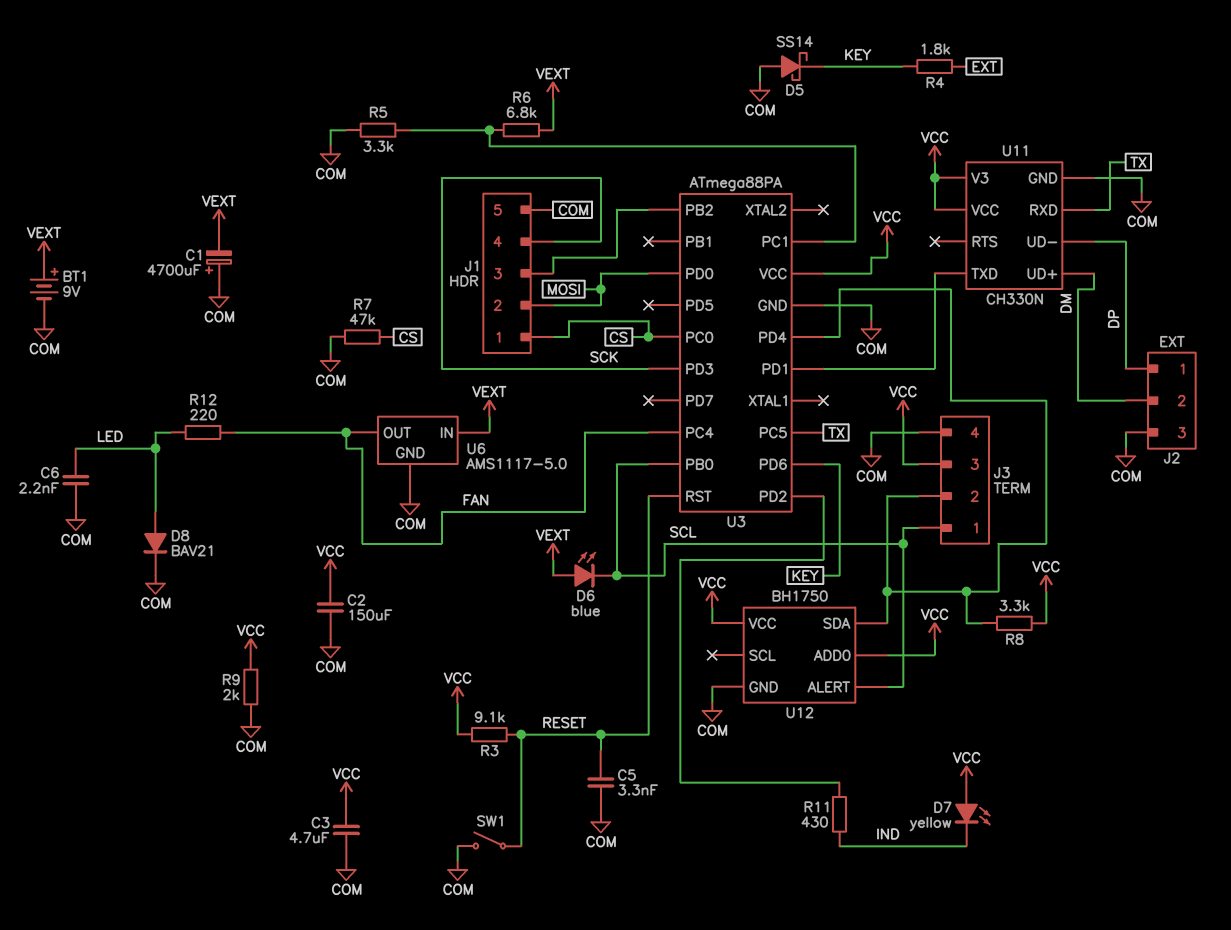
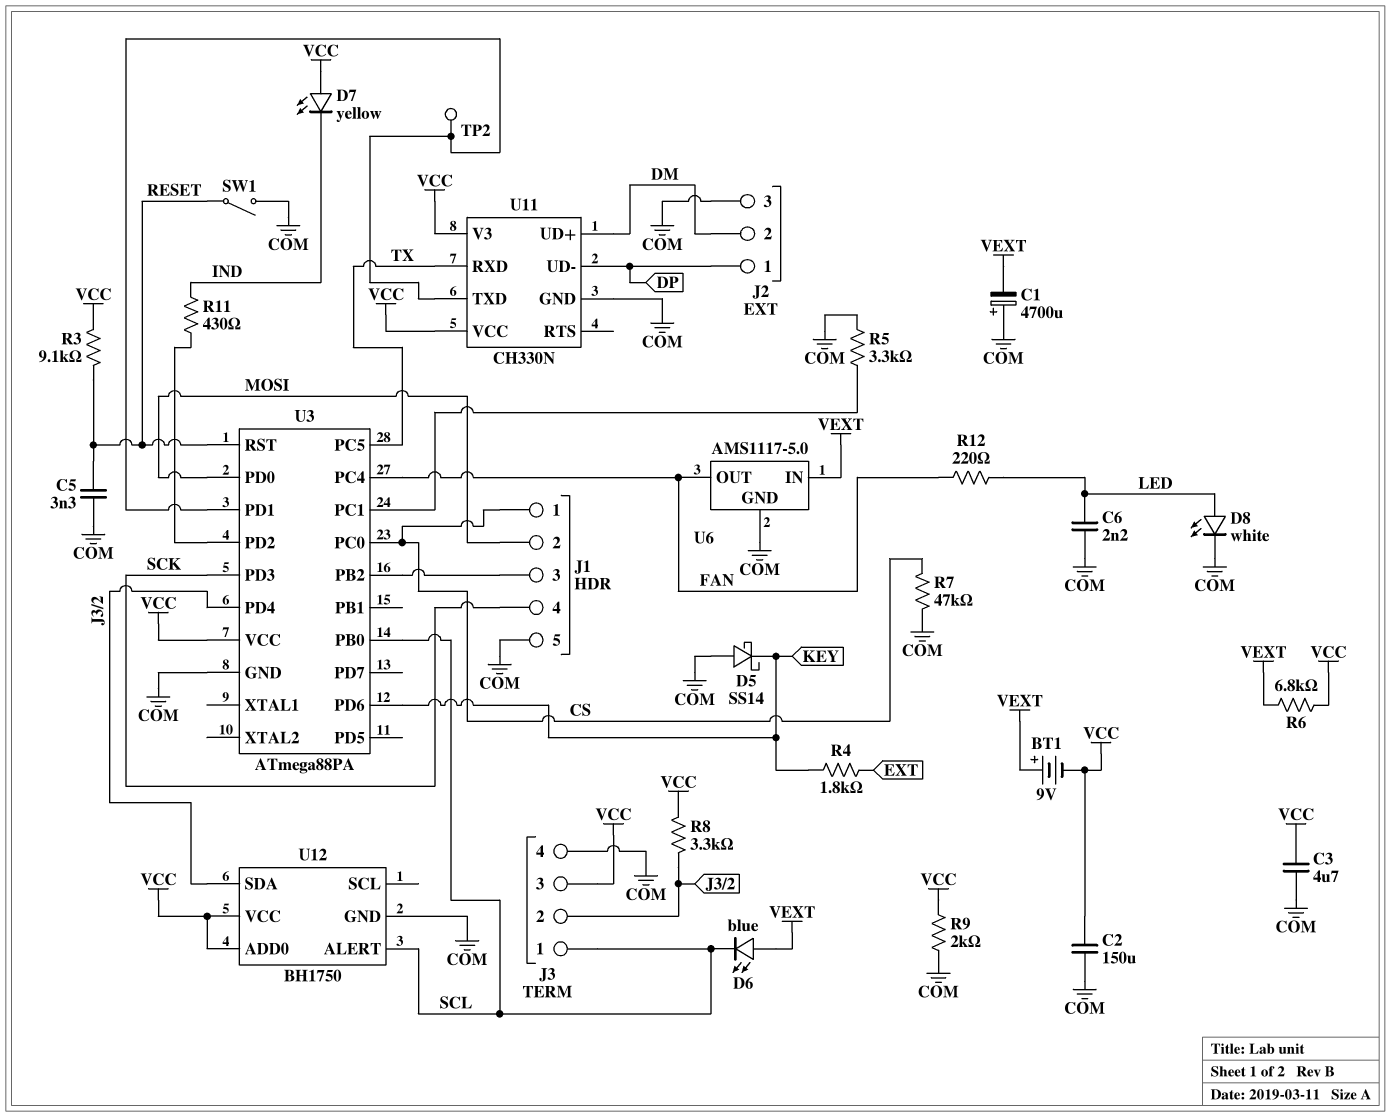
BT1: 9V (plus VEXT, minus COM) -> 9V (plus VEXT, minus VCC)
D8: diode BAV21 (A LED, K COM) -> LED white (A LED, K COM)
R6: 6.8k (U3/PC1, VEXT) -> 6.8k (VCC, VEXT)
TP2: none -> test point (U3/PD1)

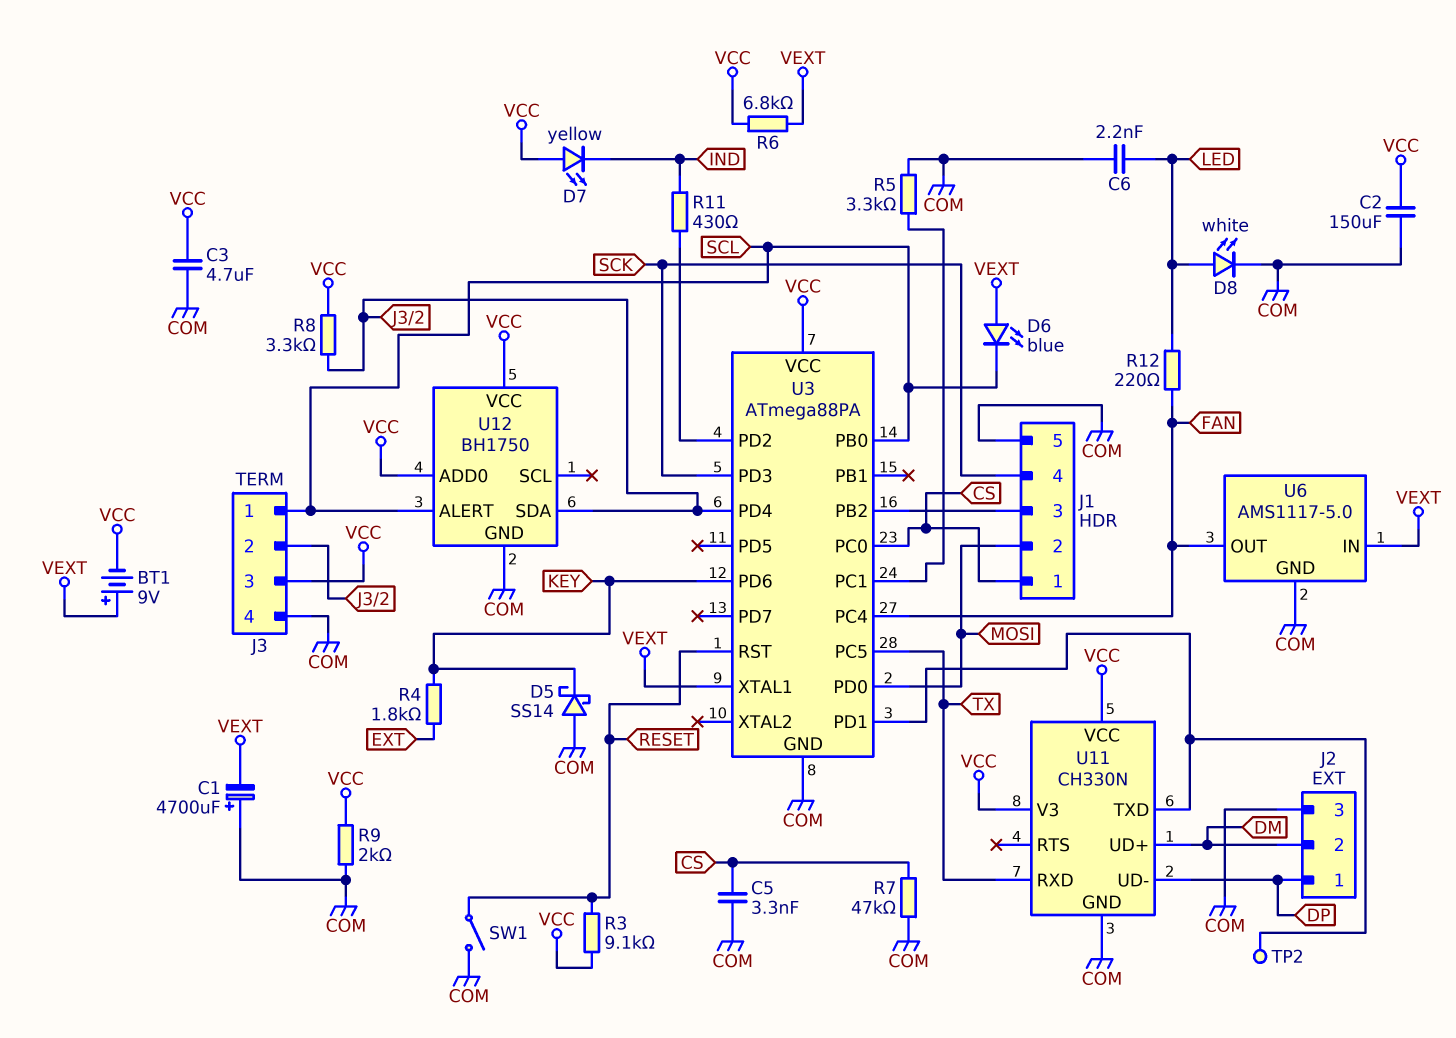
C5: 3.3nF (COM, RESET) -> 3.3nF (COM, CS)
U3 pin XTAL1: none -> VEXT

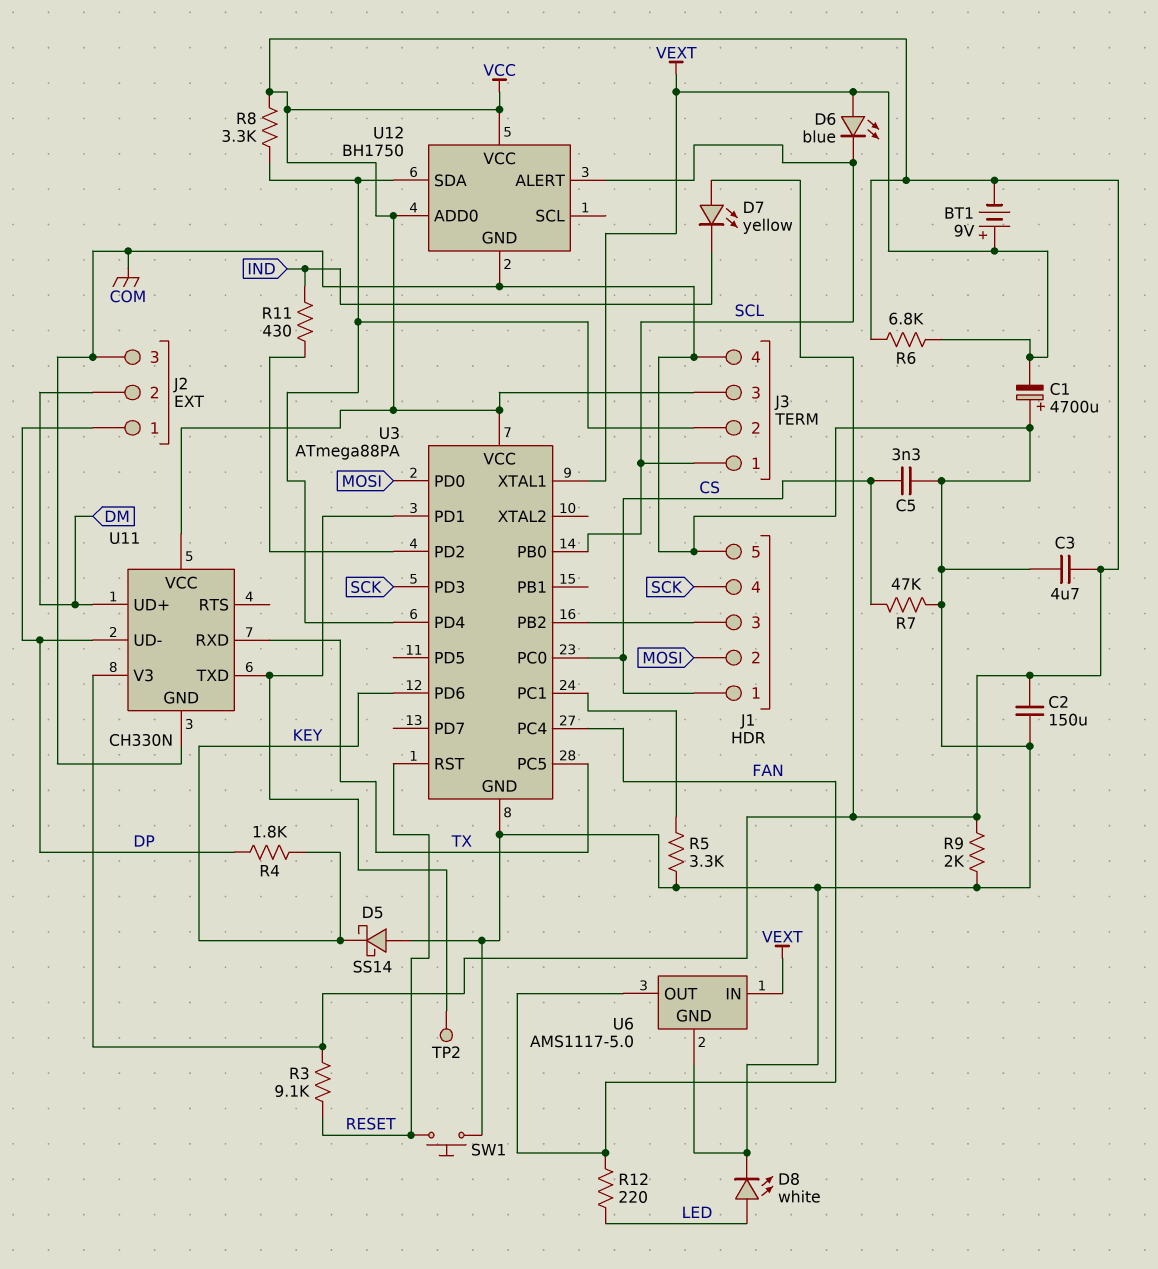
C6: 2.2nF (COM, LED) -> none
R4: 1.8k (EXT, KEY) -> 1.8k (DP, KEY)
SW1: switch (COM, RESET) -> button (COM, RESET)

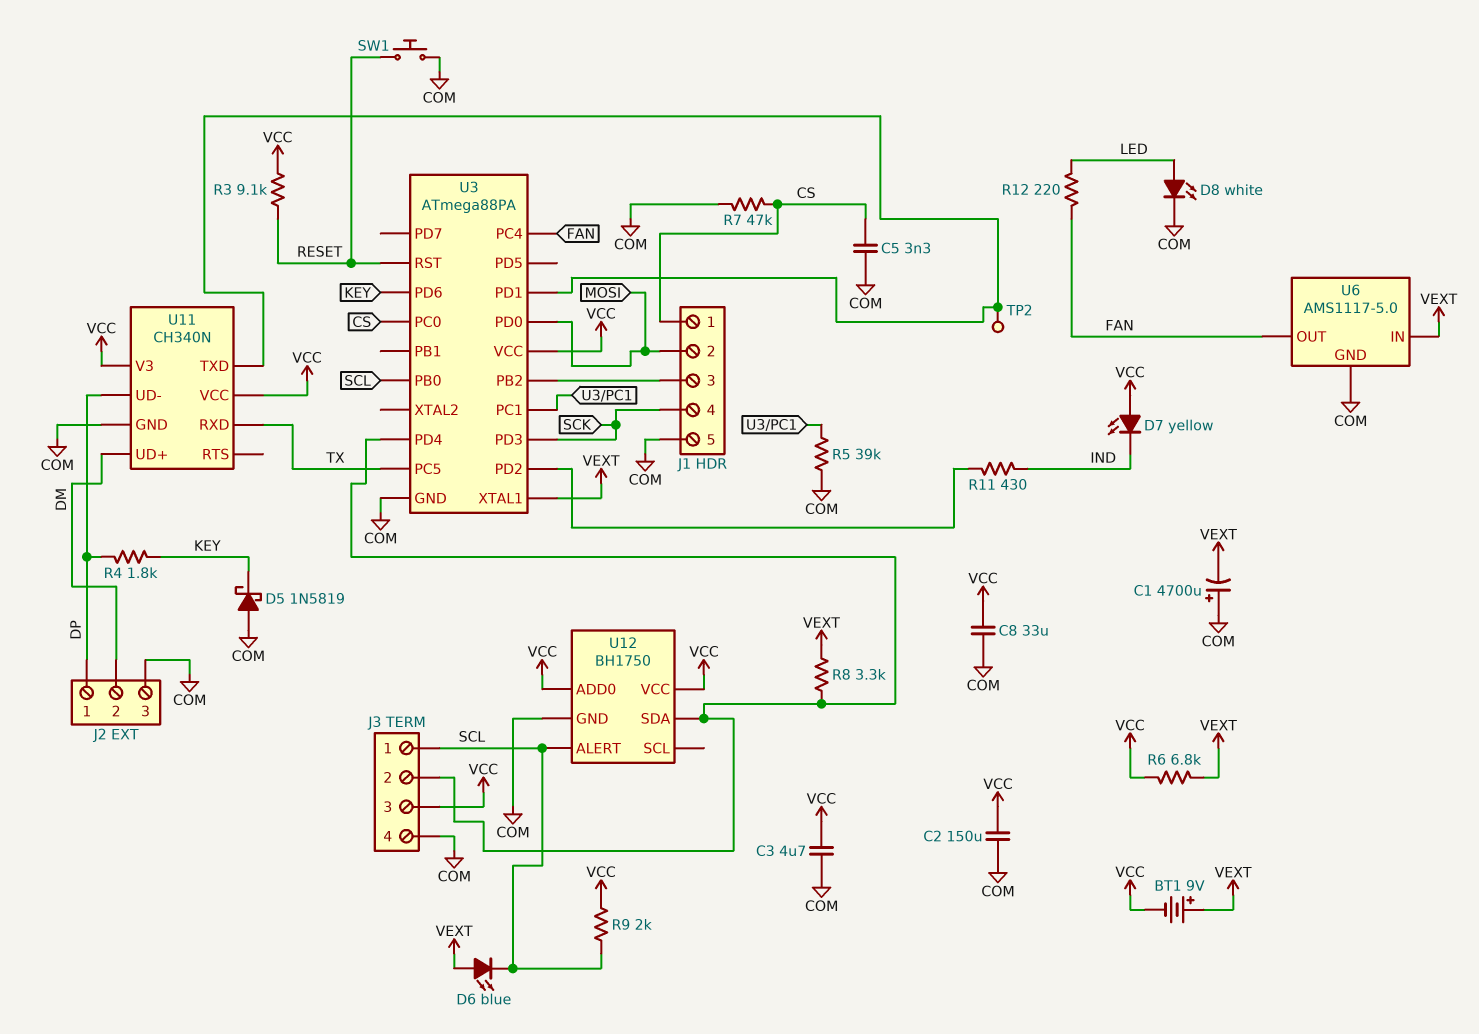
C8: none -> 33uF (COM, VCC)
D5: schottky SS14 (A COM, K KEY) -> schottky 1N5819 (A COM, K KEY)
R5: 3.3k (COM, U3/PC1) -> 39k (COM, U3/PC1)
R8: 3.3k (J3/2, VCC) -> 3.3k (J3/2, VEXT)
R9: 2k (COM, VCC) -> 2k (SCL, VCC)
U11: CH330N -> CH340N

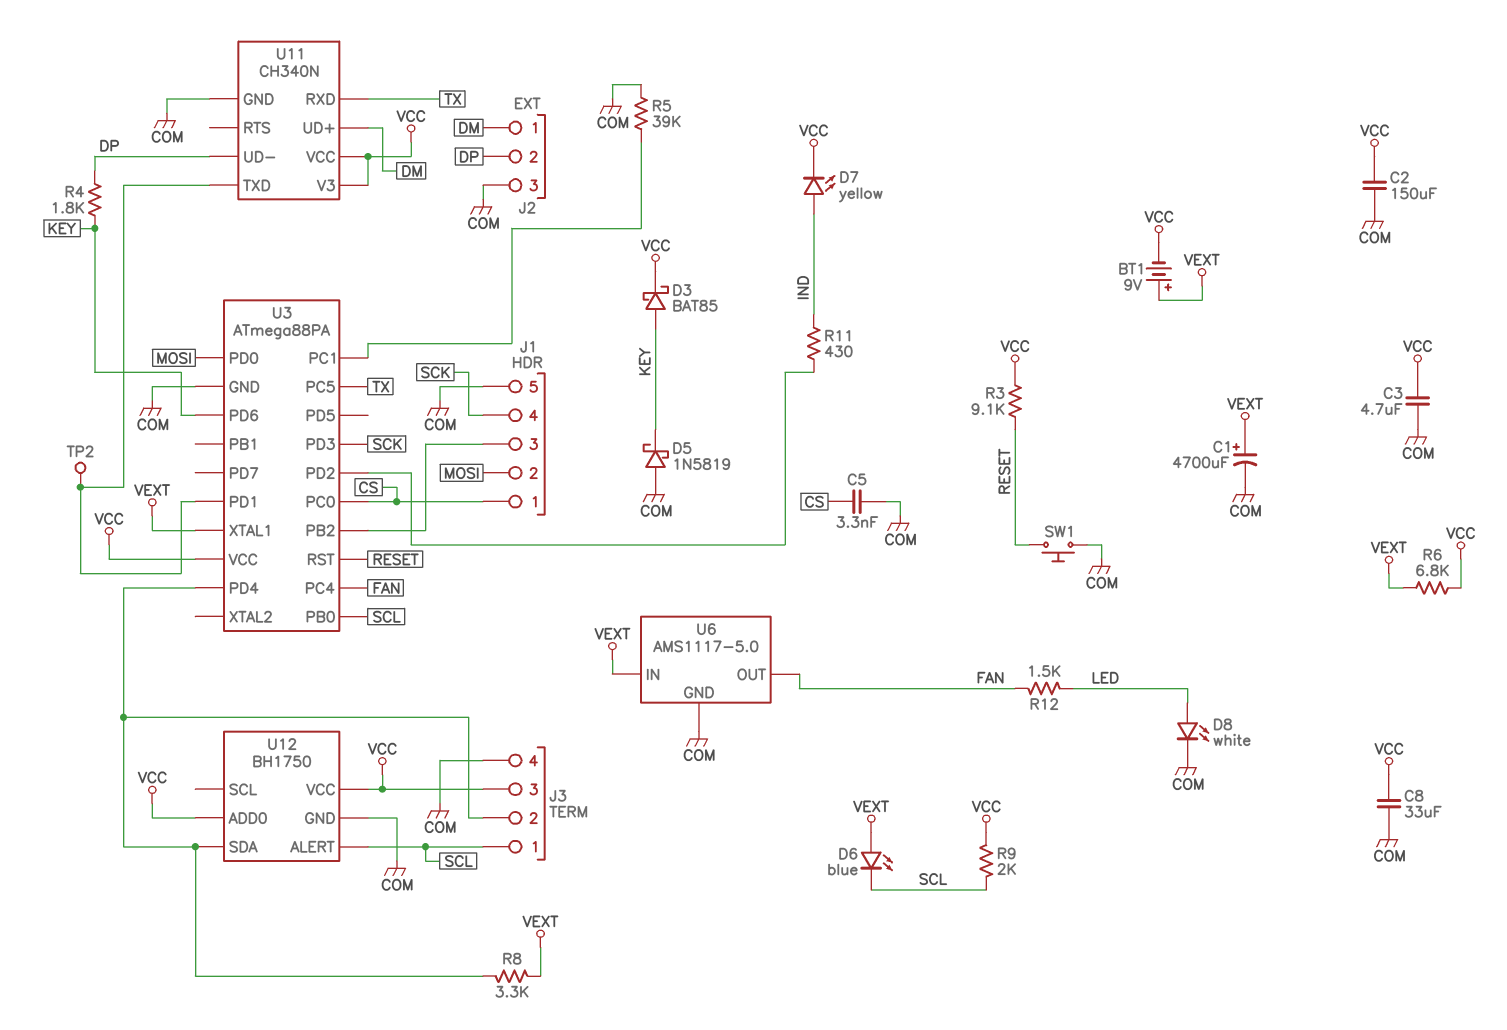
C1: 4700uF (plus COM, minus VEXT) -> 4700uF (plus VEXT, minus COM)
D3: none -> schottky BAT85 (A KEY, K VCC)
D7: LED yellow (A VCC, K IND) -> LED yellow (A IND, K VCC)
J2 pin 1: DP -> DM
J2 pin 2: DM -> DP
R7: 47k (COM, CS) -> none
R12: 220 (FAN, LED) -> 1.5k (FAN, LED)

